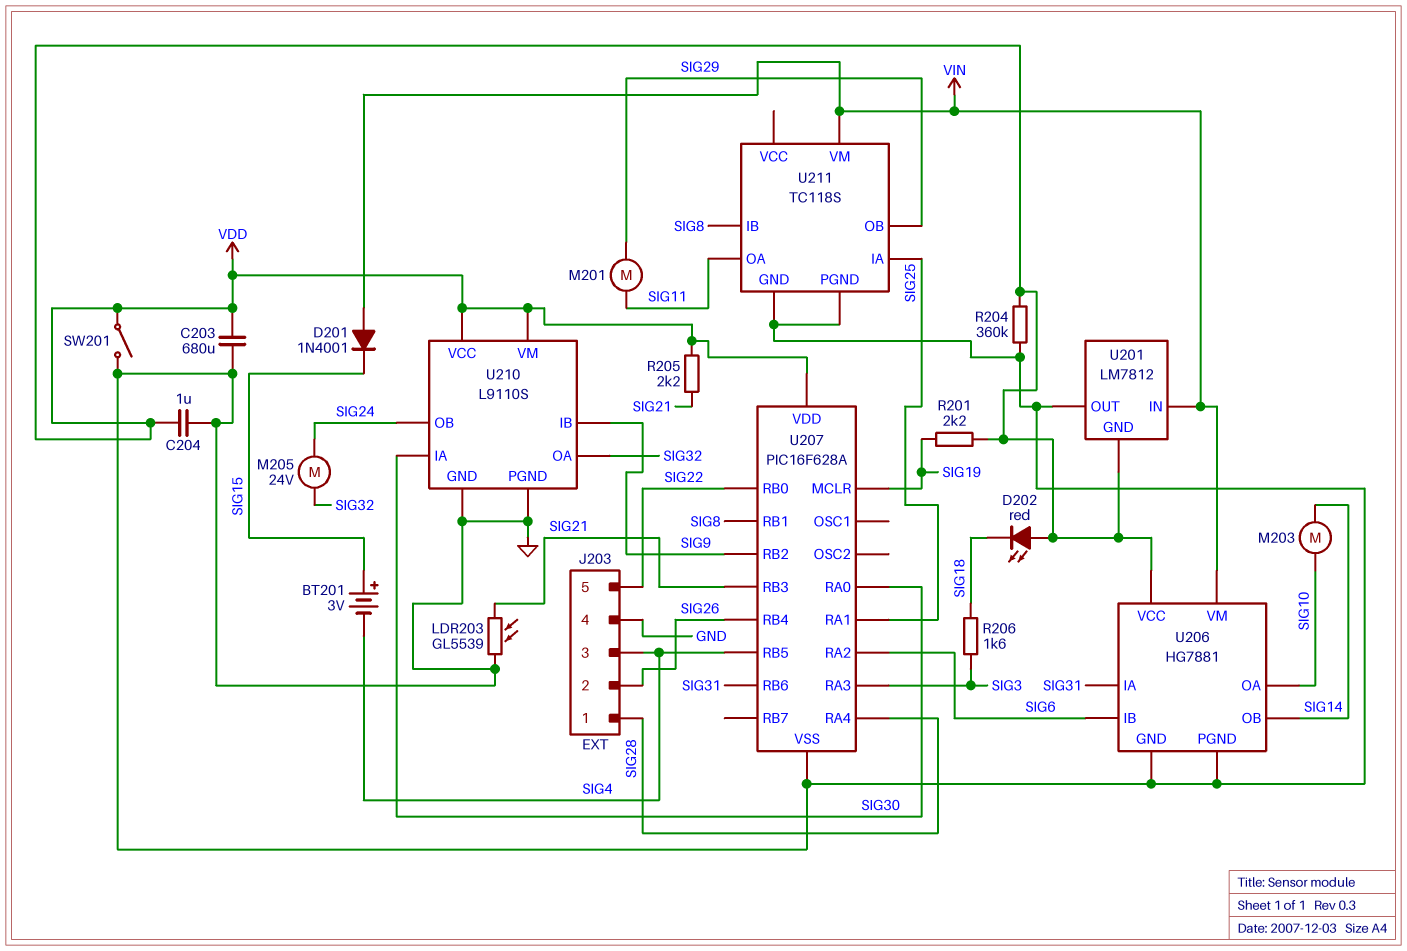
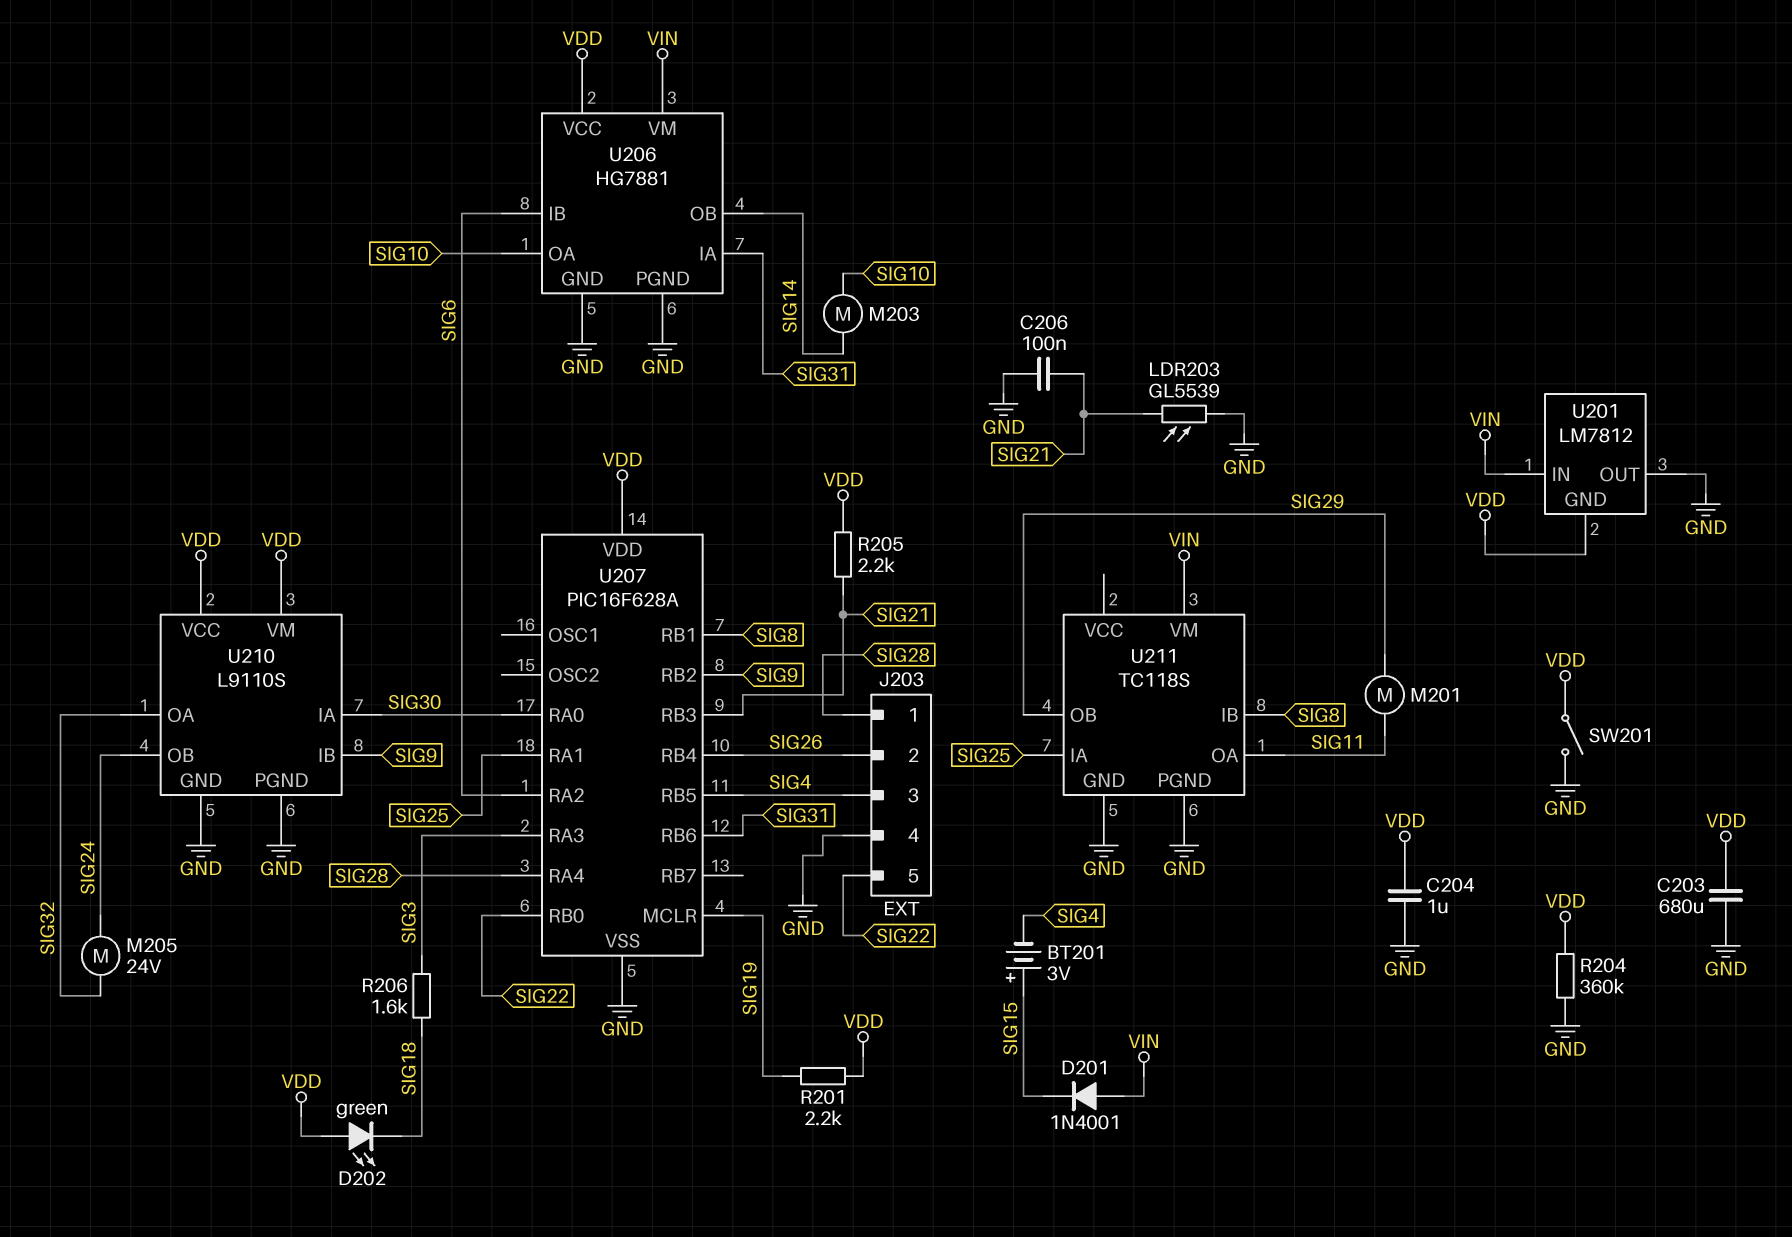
C206: none -> 100nF (GND, SIG21)
D202: LED red (A VDD, K SIG18) -> LED green (A VDD, K SIG18)

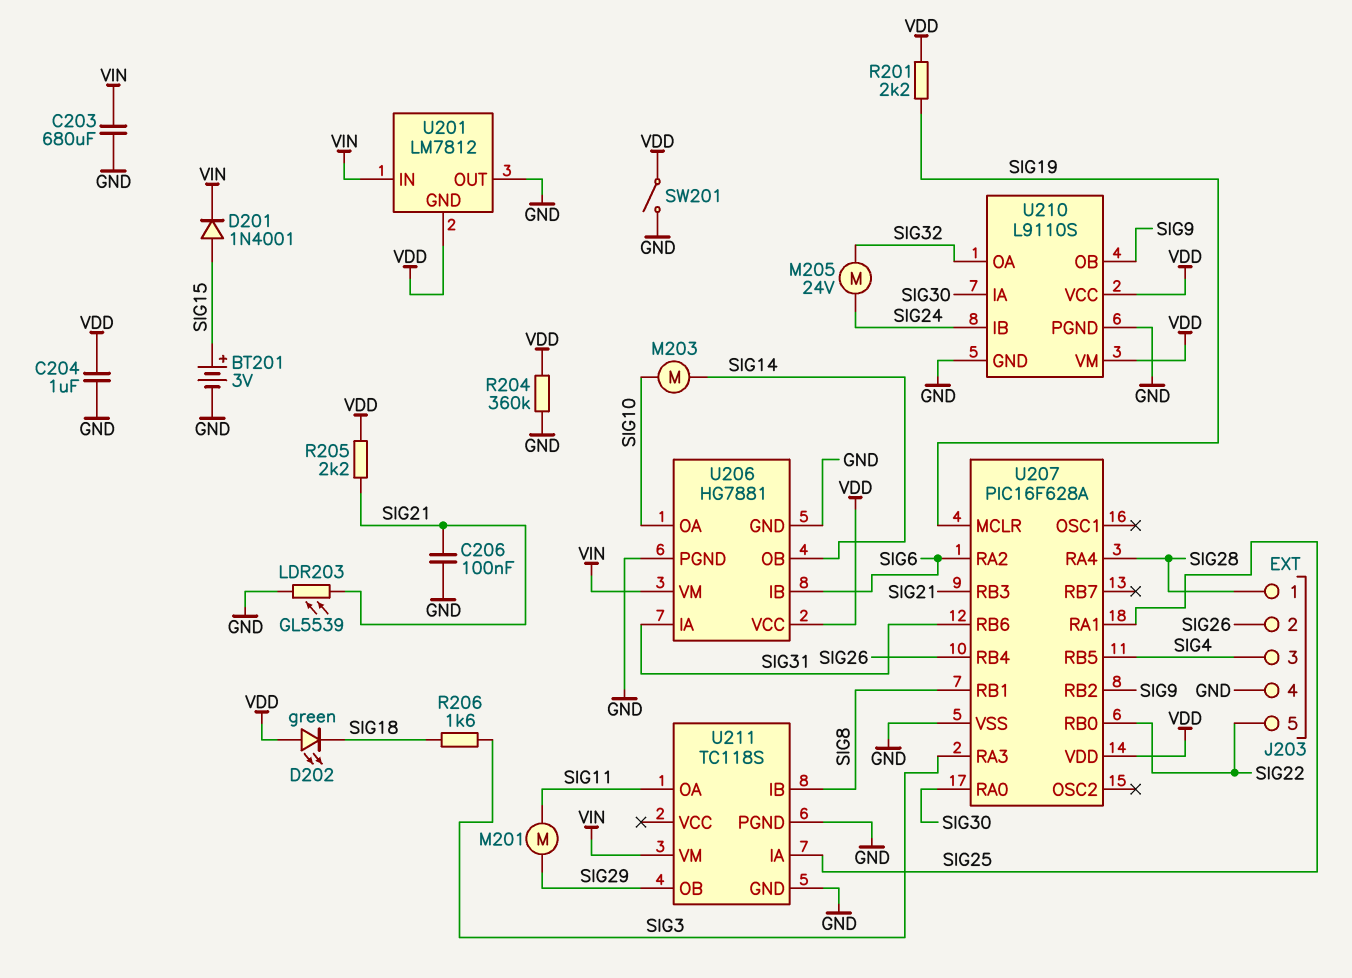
BT201: 3V (plus SIG15, minus SIG4) -> 3V (plus SIG15, minus GND)
C203: 680uF (GND, VDD) -> 680uF (GND, VIN)
D201: diode 1N4001 (A VIN, K SIG15) -> diode 1N4001 (A SIG15, K VIN)
U210 pin IB: SIG9 -> SIG24
U210 pin OB: SIG24 -> SIG9

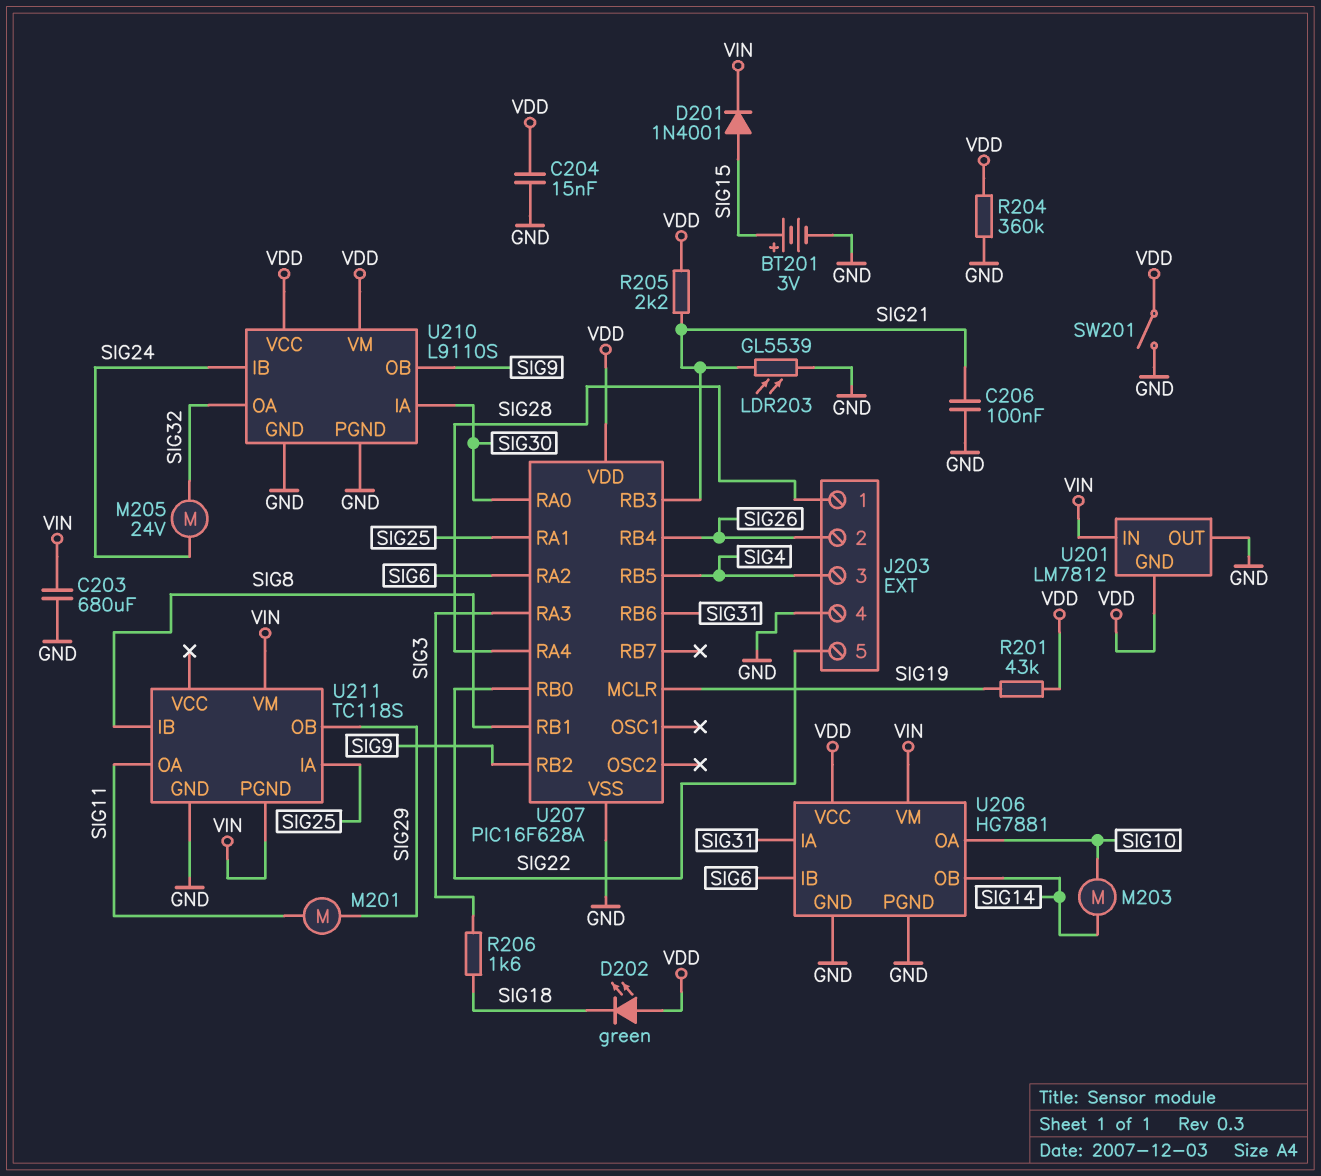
C204: 1uF (GND, VDD) -> 15nF (GND, VDD)
R201: 2.2k (SIG19, VDD) -> 43k (SIG19, VDD)
U211 pin PGND: GND -> VIN

